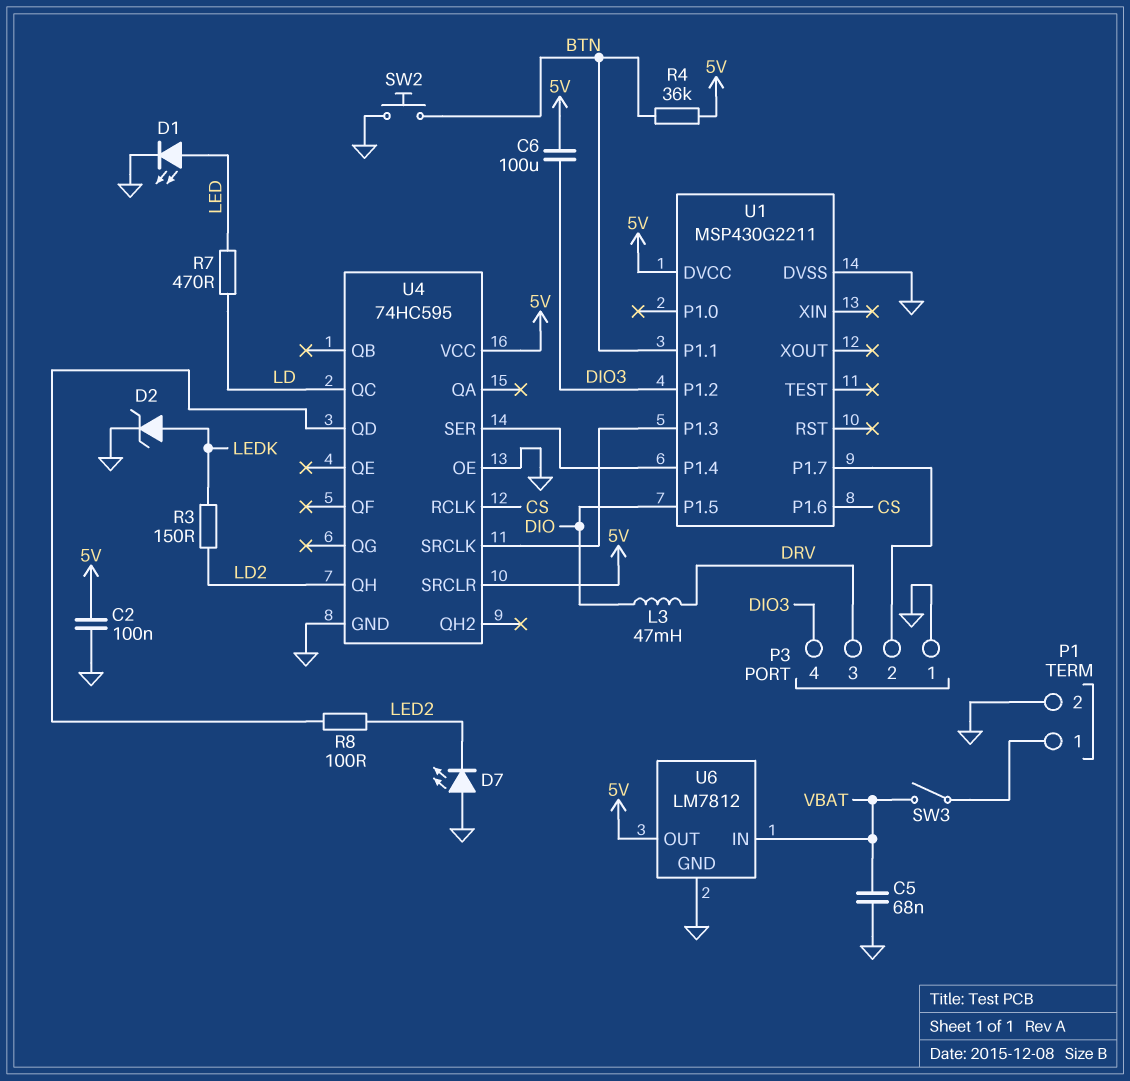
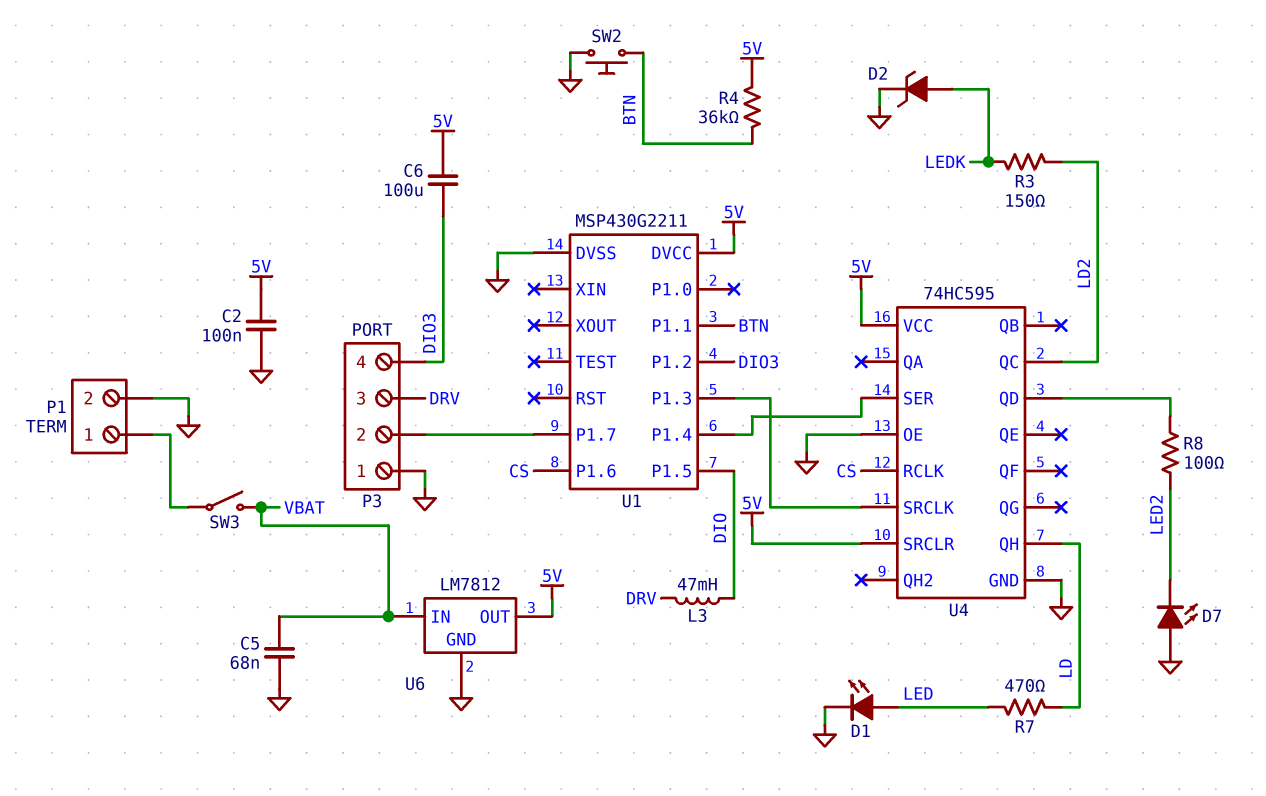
U4 pin QC: LD -> LD2
U4 pin QH: LD2 -> LD

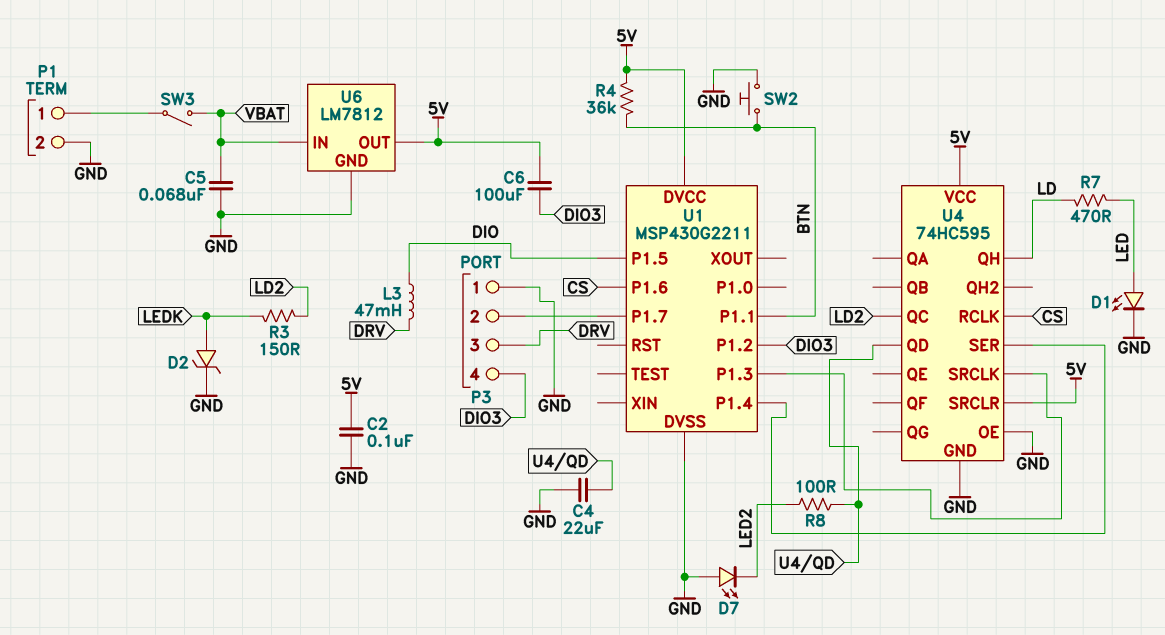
C4: none -> 22uF (GND, U4/QD)

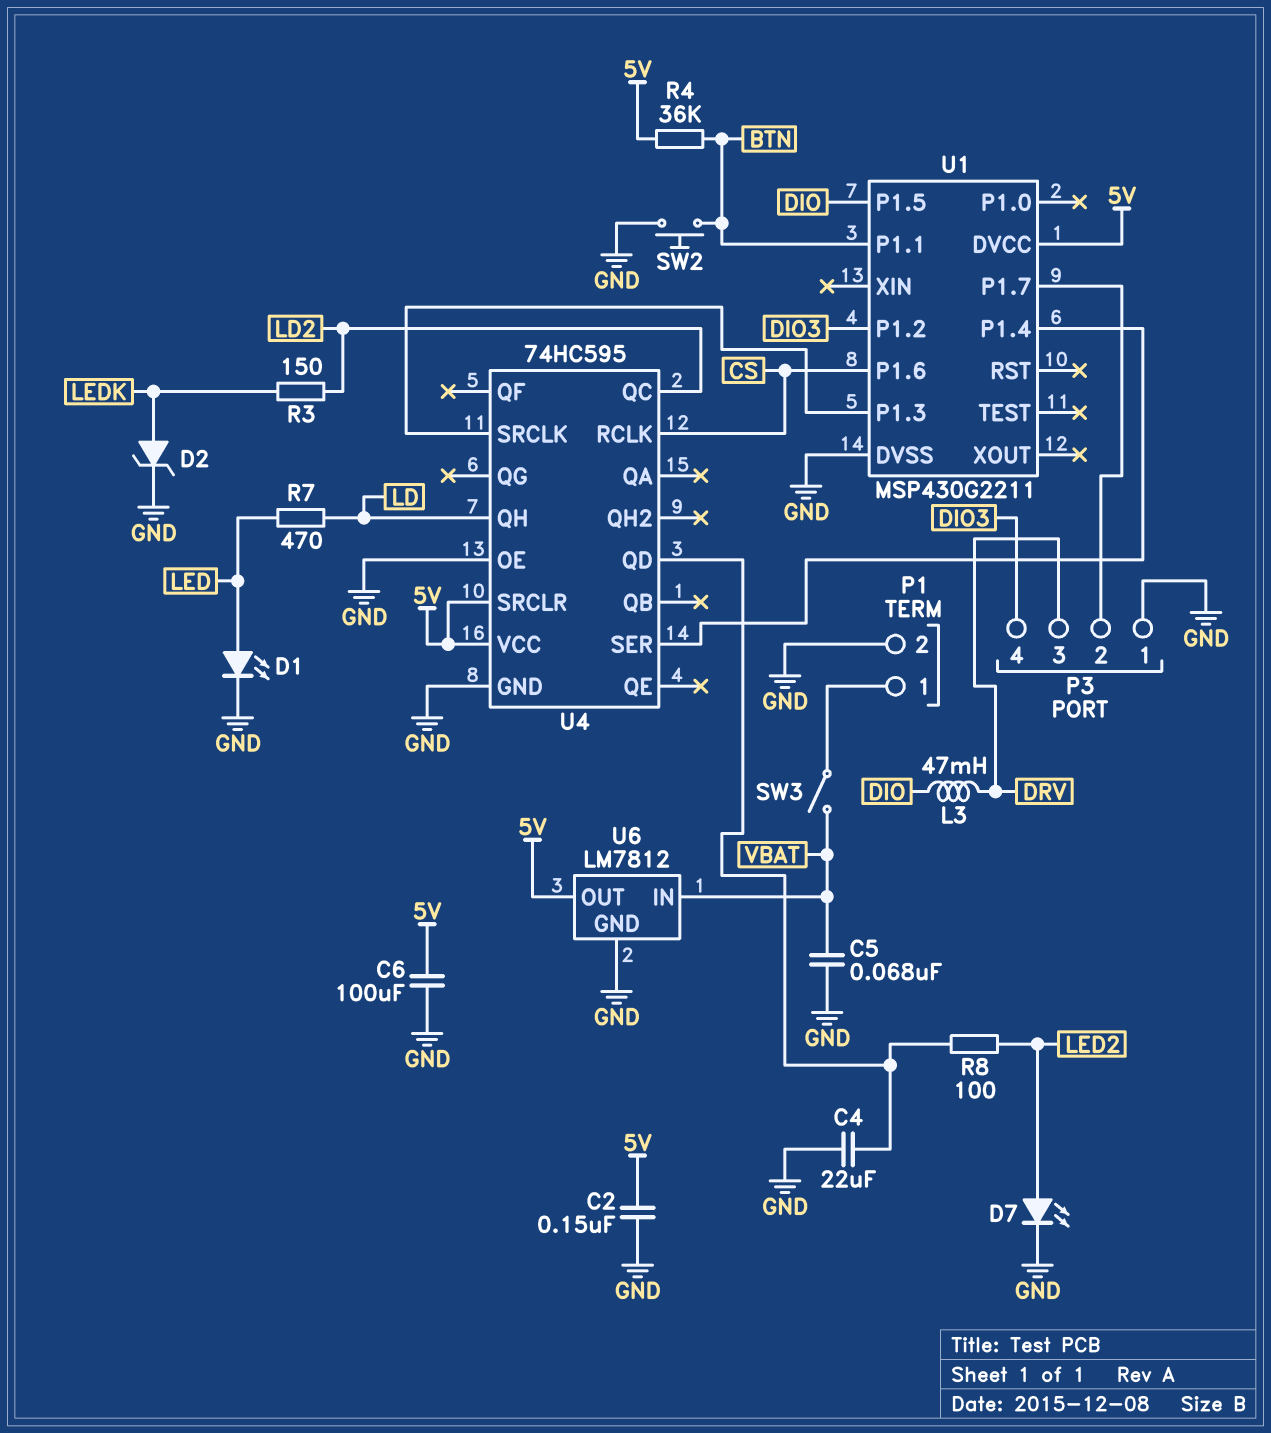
C2: 100nF (5V, GND) -> 150nF (5V, GND)
C6: 100uF (5V, DIO3) -> 100uF (5V, GND)
D7: LED (A GND, K LED2) -> LED (A LED2, K GND)

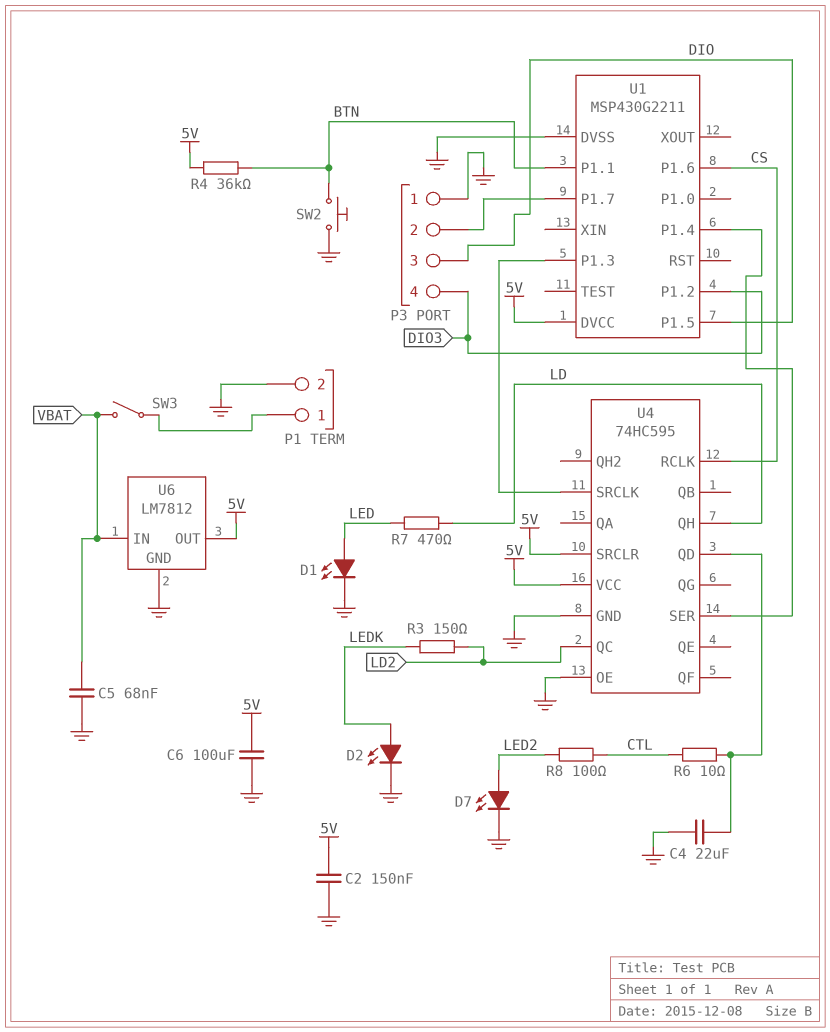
D2: zener (A LEDK, K GND) -> LED (A LEDK, K GND)
L3: 47mH (DIO, DRV) -> none
P3 pin 3: DRV -> DIO
R6: none -> 10 (CTL, U4/QD)
R8: 100 (LED2, U4/QD) -> 100 (CTL, LED2)

